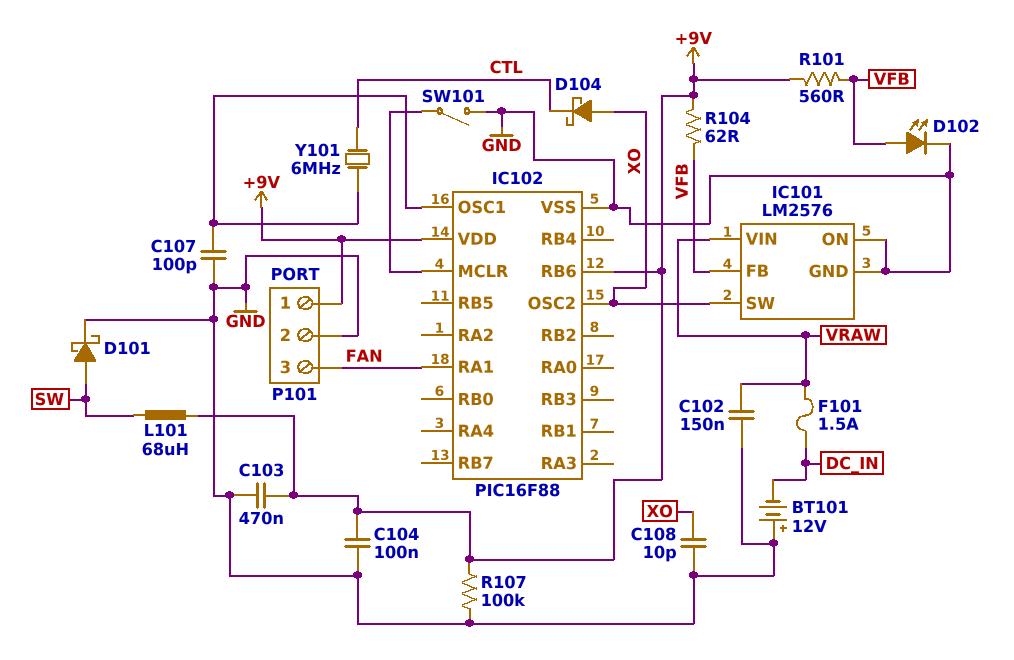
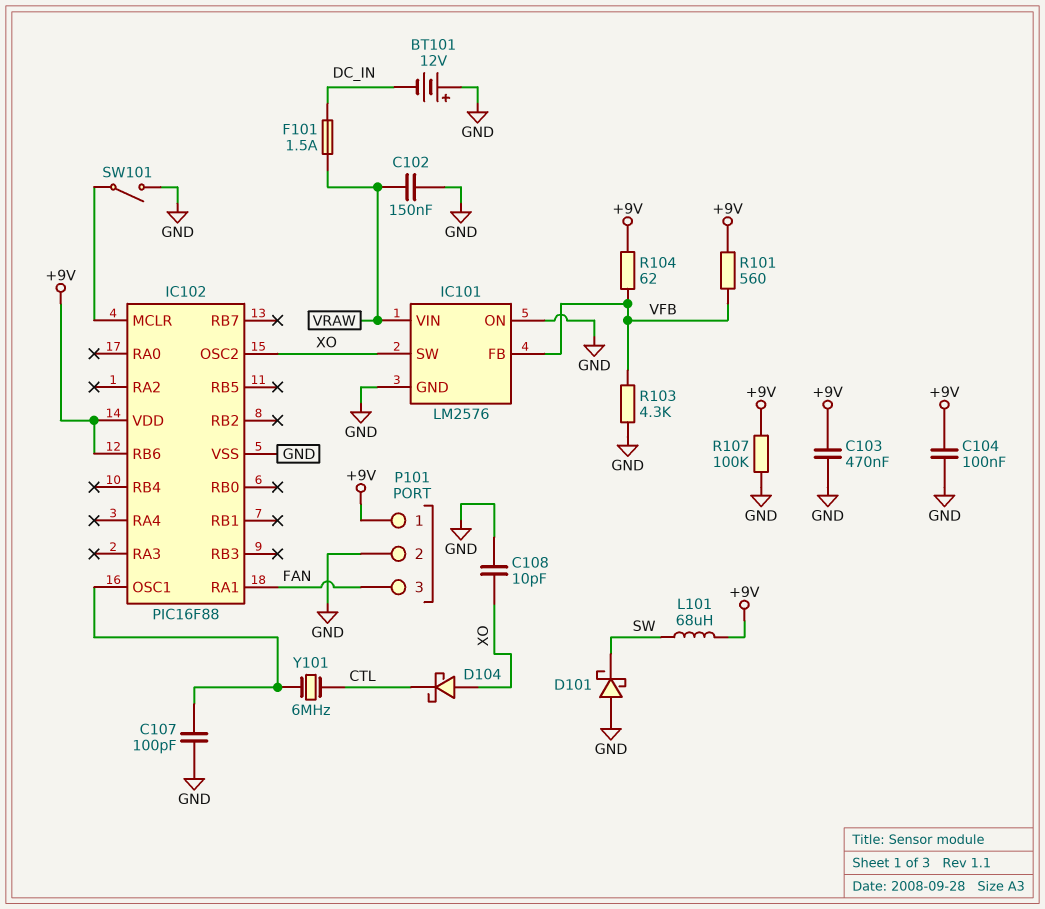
D101: schottky (A SW, K GND) -> schottky (A GND, K SW)
D102: LED (A VFB, K GND) -> none
R103: none -> 4.3k (GND, VFB)

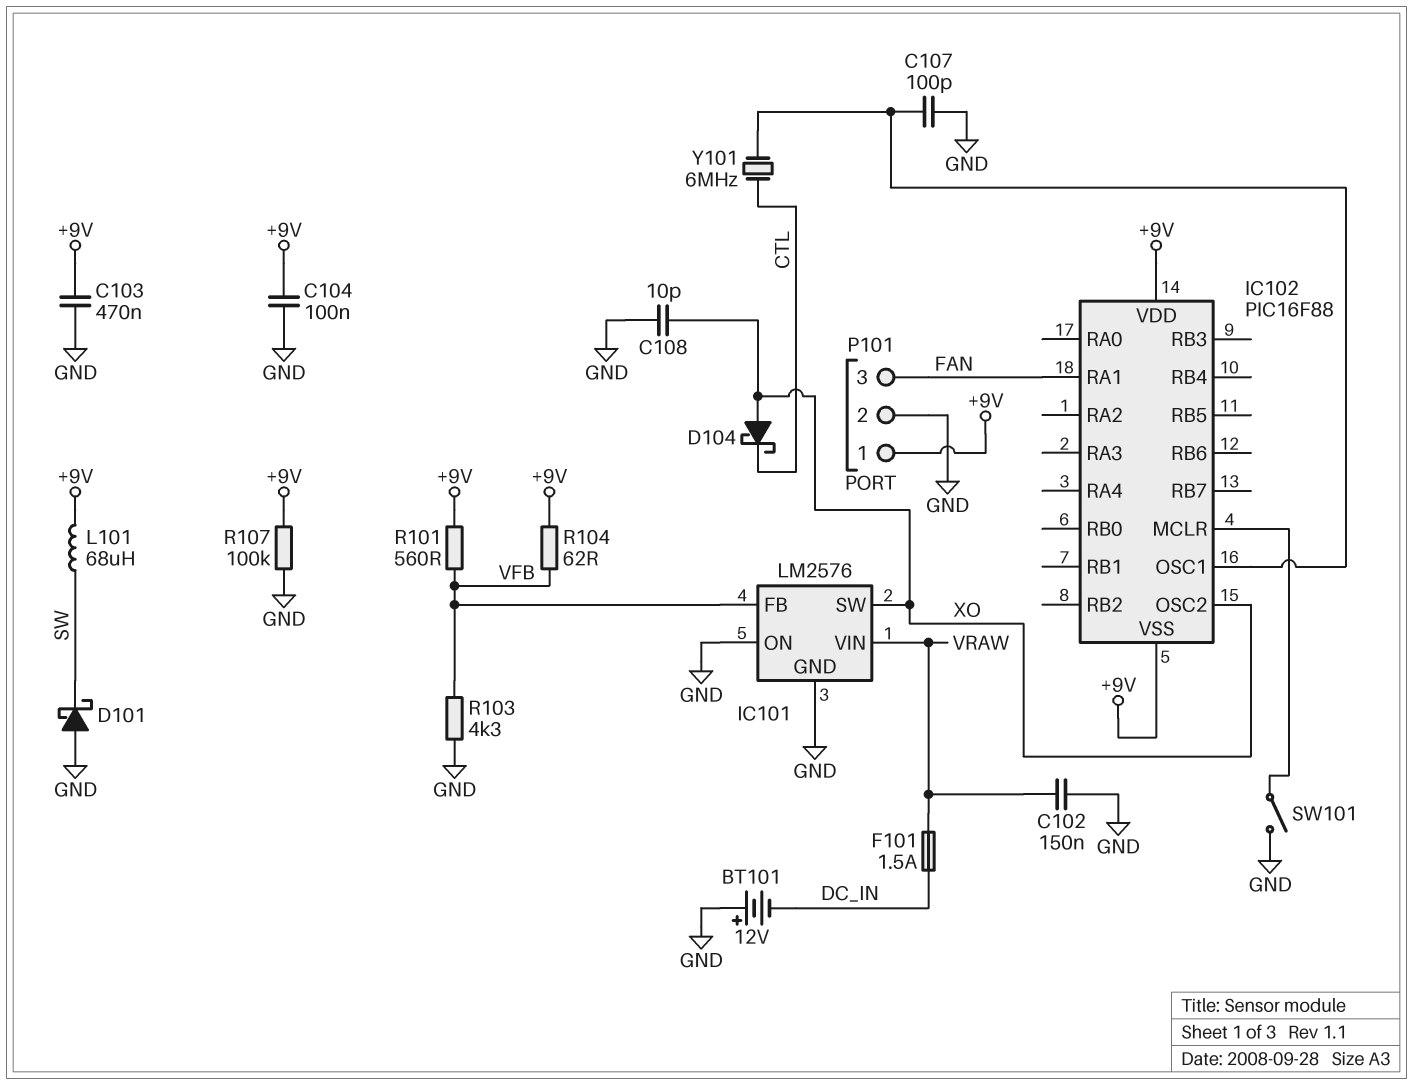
IC102 pin RB6: +9V -> none
IC102 pin VSS: GND -> +9V

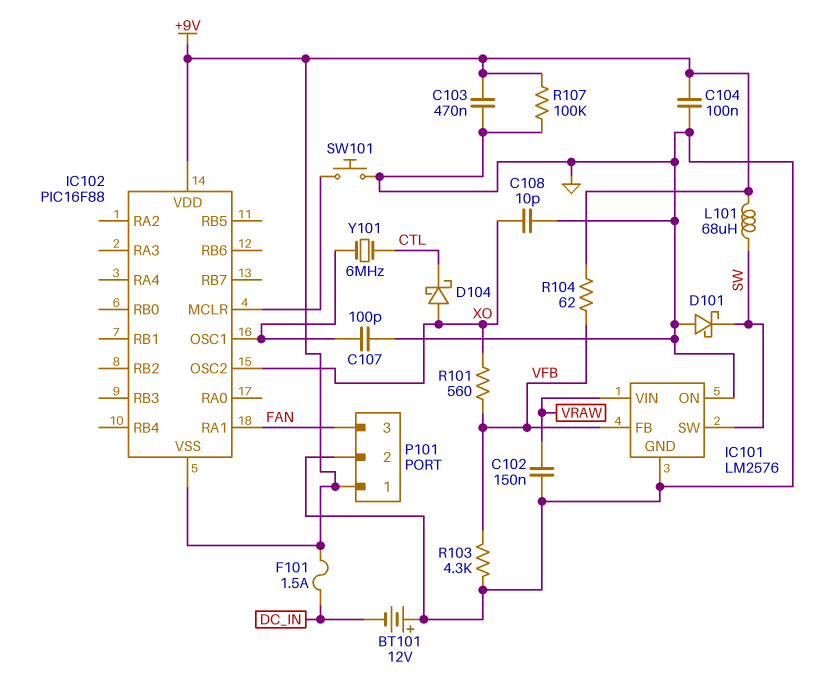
F101: 1.5A (DC_IN, VRAW) -> 1.5A (+9V, DC_IN)
IC101 pin SW: XO -> SW
R101: 560 (+9V, VFB) -> 560 (VFB, XO)
SW101: switch (GND, IC102/MCLR) -> button (GND, IC102/MCLR)

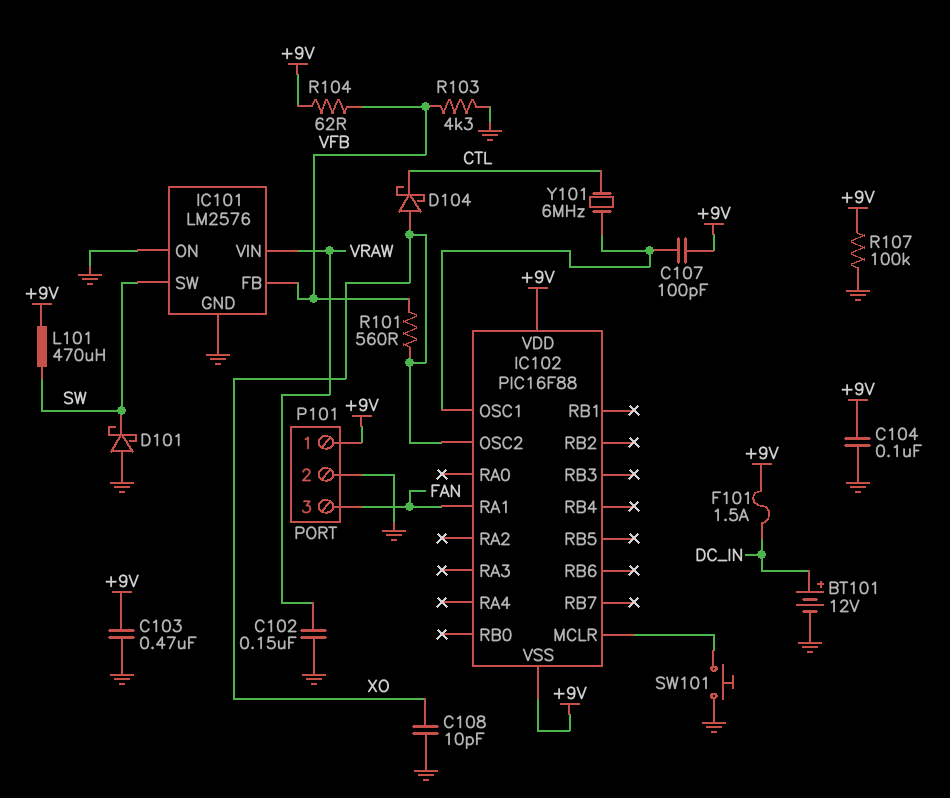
BT101: 12V (plus GND, minus DC_IN) -> 12V (plus DC_IN, minus GND)
C107: 100pF (GND, IC102/OSC1) -> 100pF (+9V, IC102/OSC1)
L101: 68uH (+9V, SW) -> 470uH (+9V, SW)

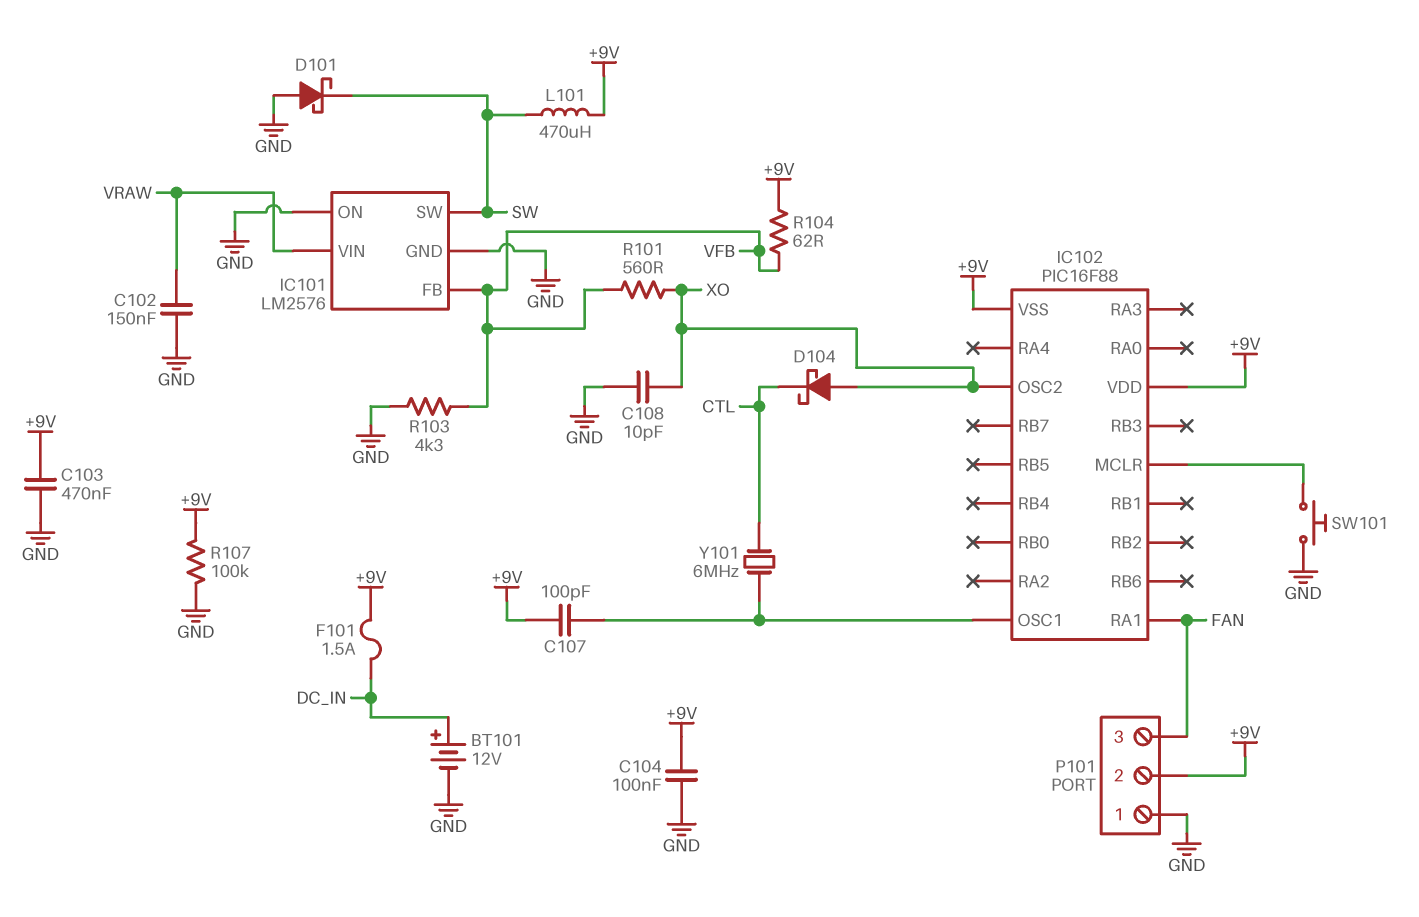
P101 pin 1: +9V -> GND
P101 pin 2: GND -> +9V

